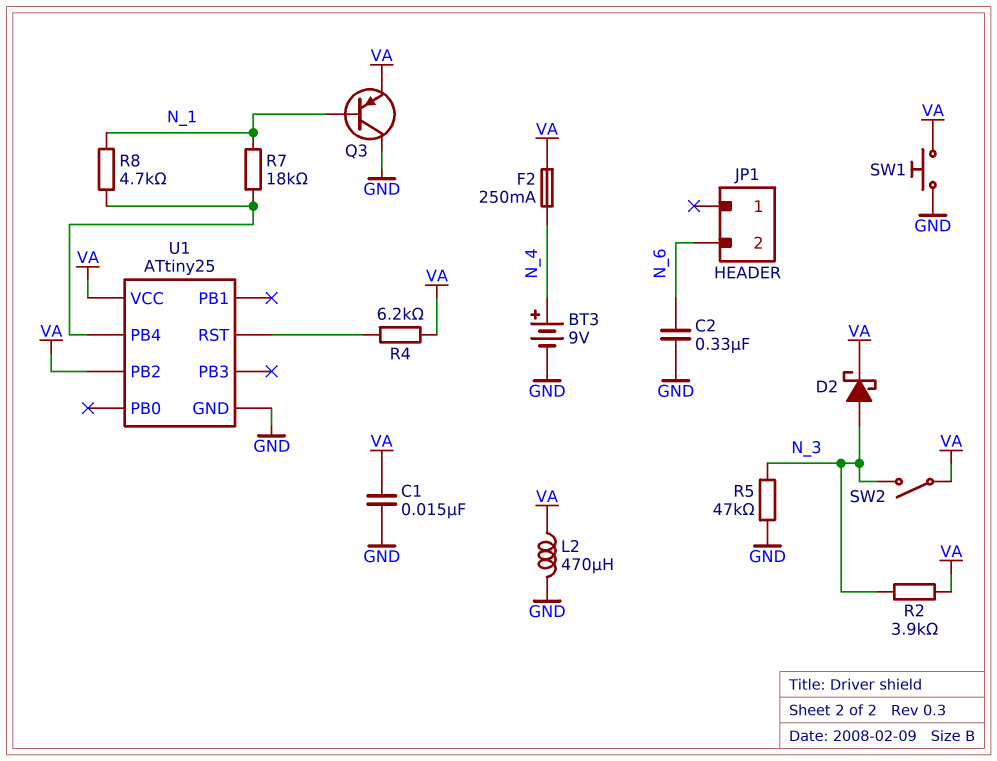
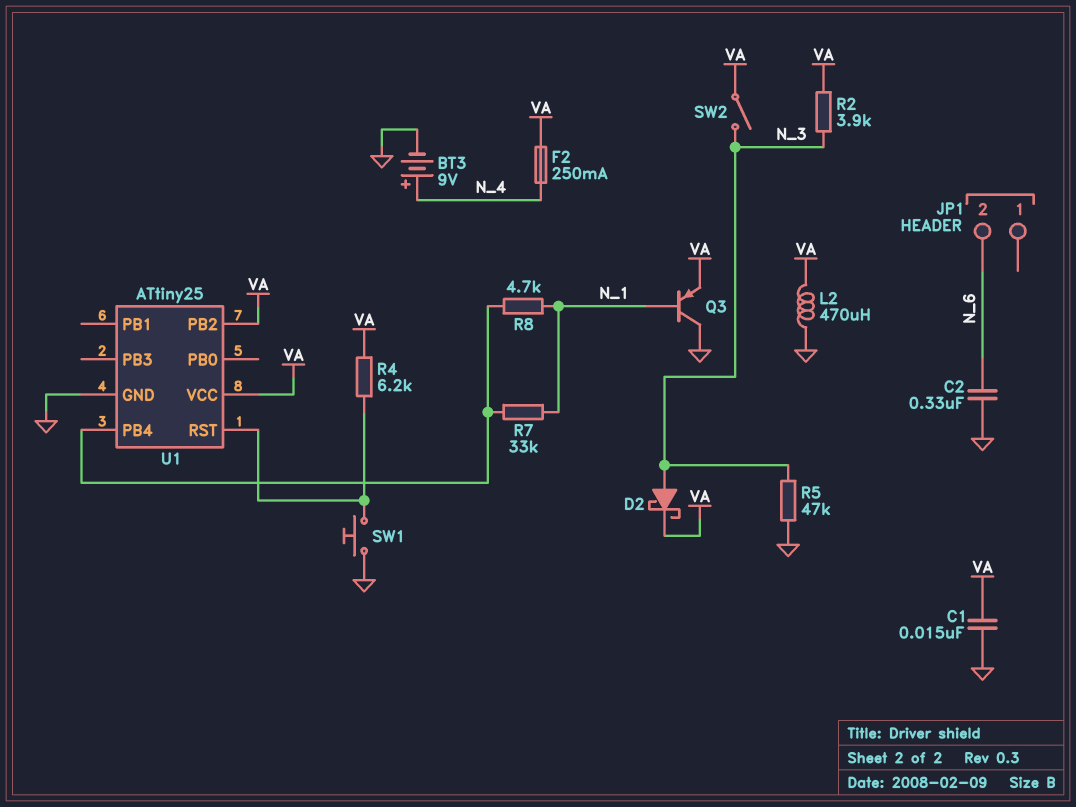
R7: 18k (N_1, U1/PB4) -> 33k (N_1, U1/PB4)
SW1: button (GND, VA) -> button (GND, U1/RST)

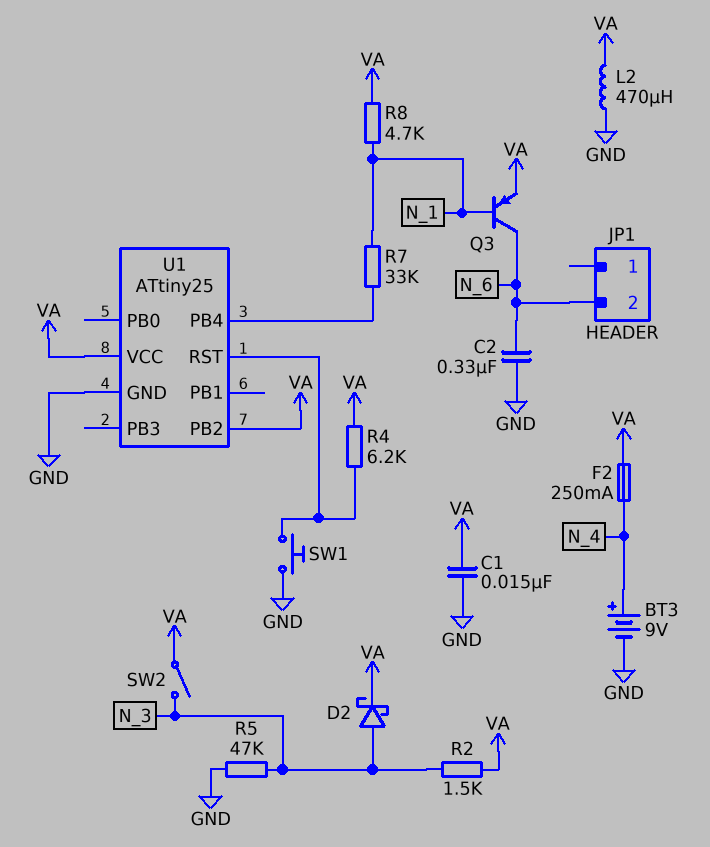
Q3: PNP (B N_1, C GND, E VA) -> PNP (B N_1, C N_6, E VA)
R2: 3.9k (N_3, VA) -> 1.5k (N_3, VA)
R8: 4.7k (N_1, U1/PB4) -> 4.7k (N_1, VA)

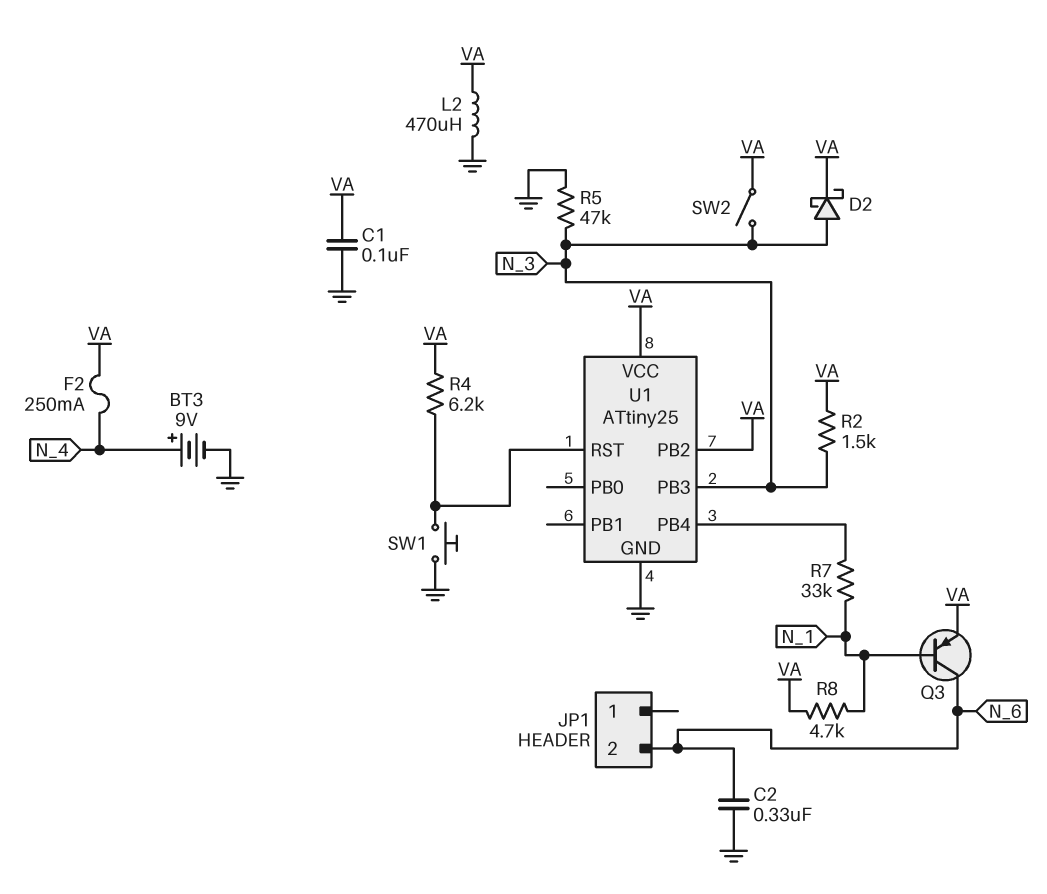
C1: 15nF (GND, VA) -> 100nF (GND, VA)
U1 pin PB3: none -> N_3

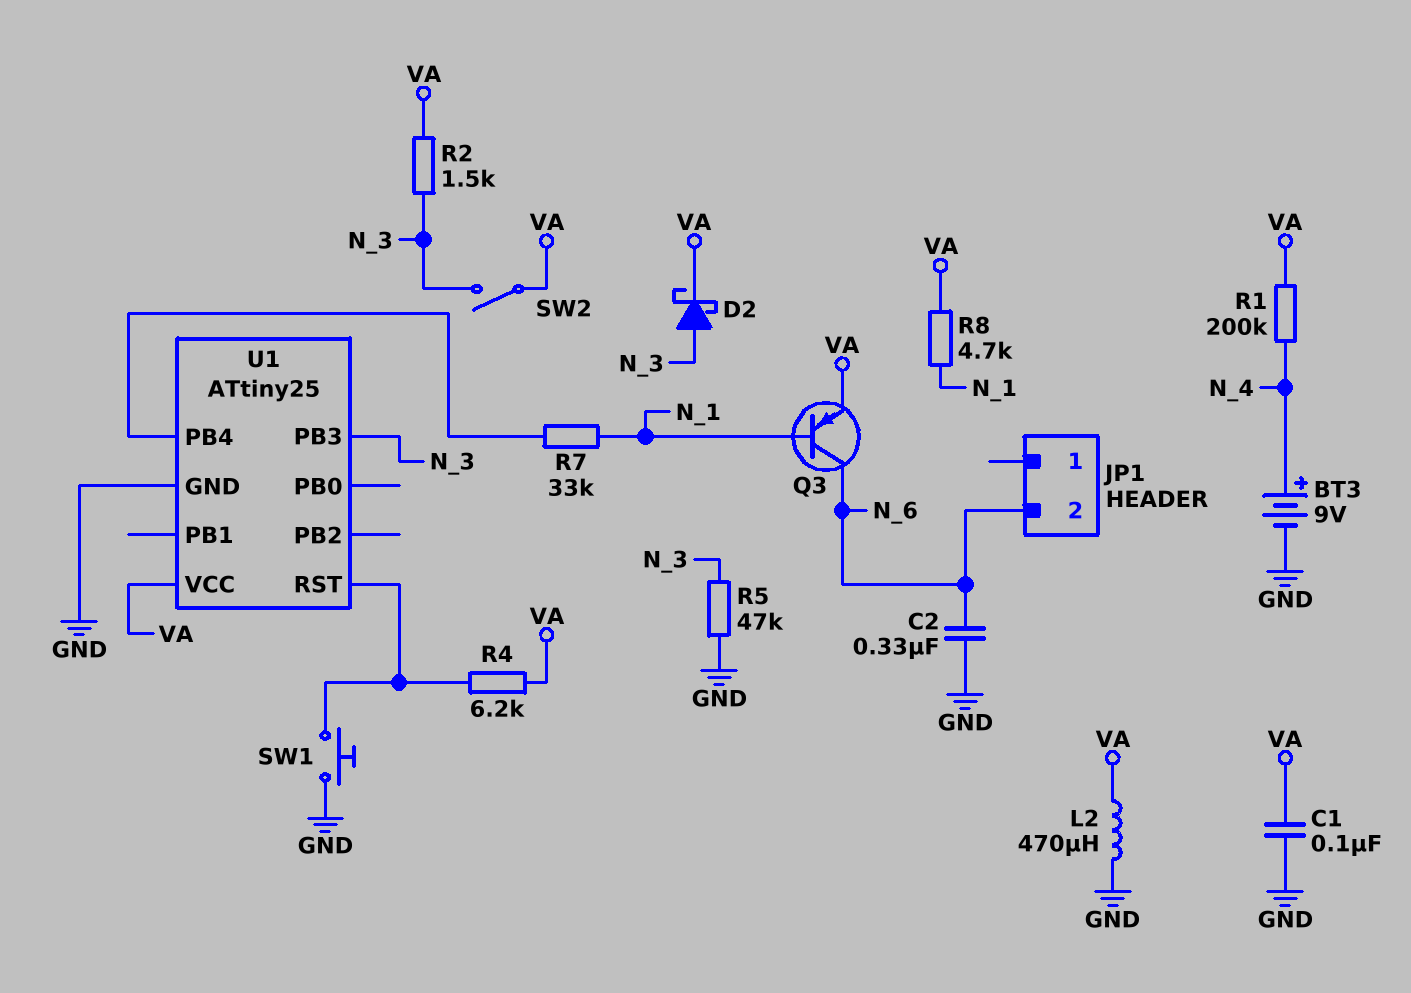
F2: 250mA (N_4, VA) -> none
R1: none -> 200k (N_4, VA)
U1 pin PB2: VA -> none

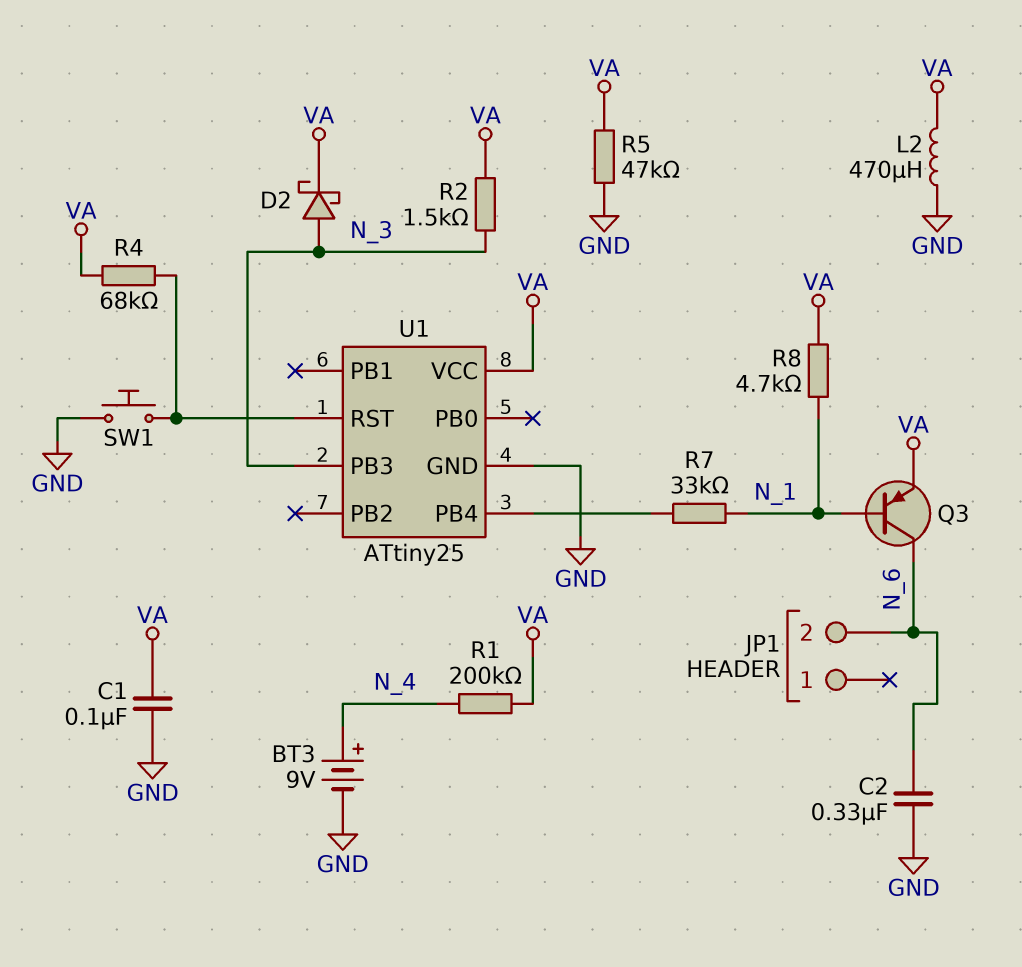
R4: 6.2k (U1/RST, VA) -> 68k (U1/RST, VA)
R5: 47k (GND, N_3) -> 47k (GND, VA)
SW2: switch (N_3, VA) -> none

